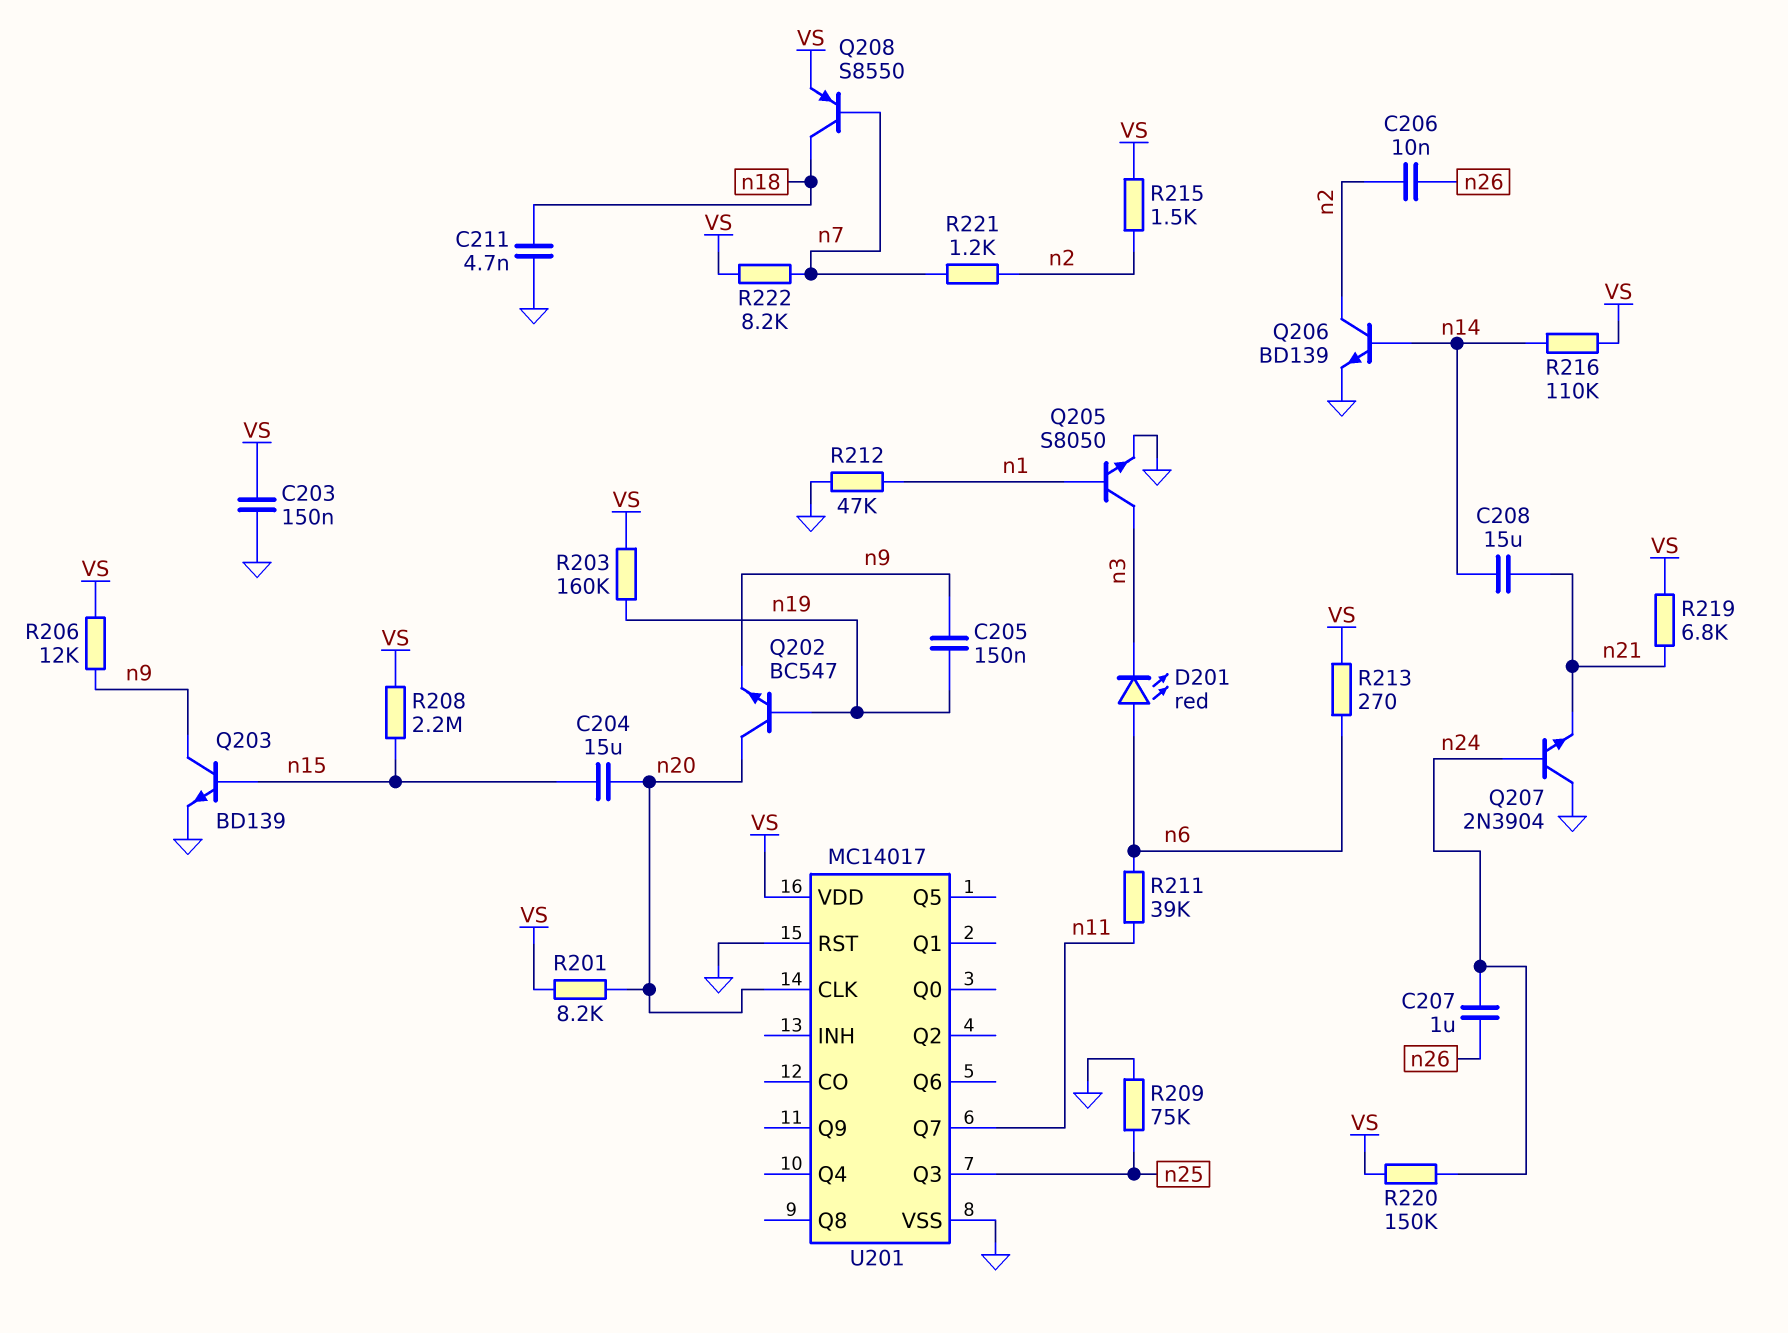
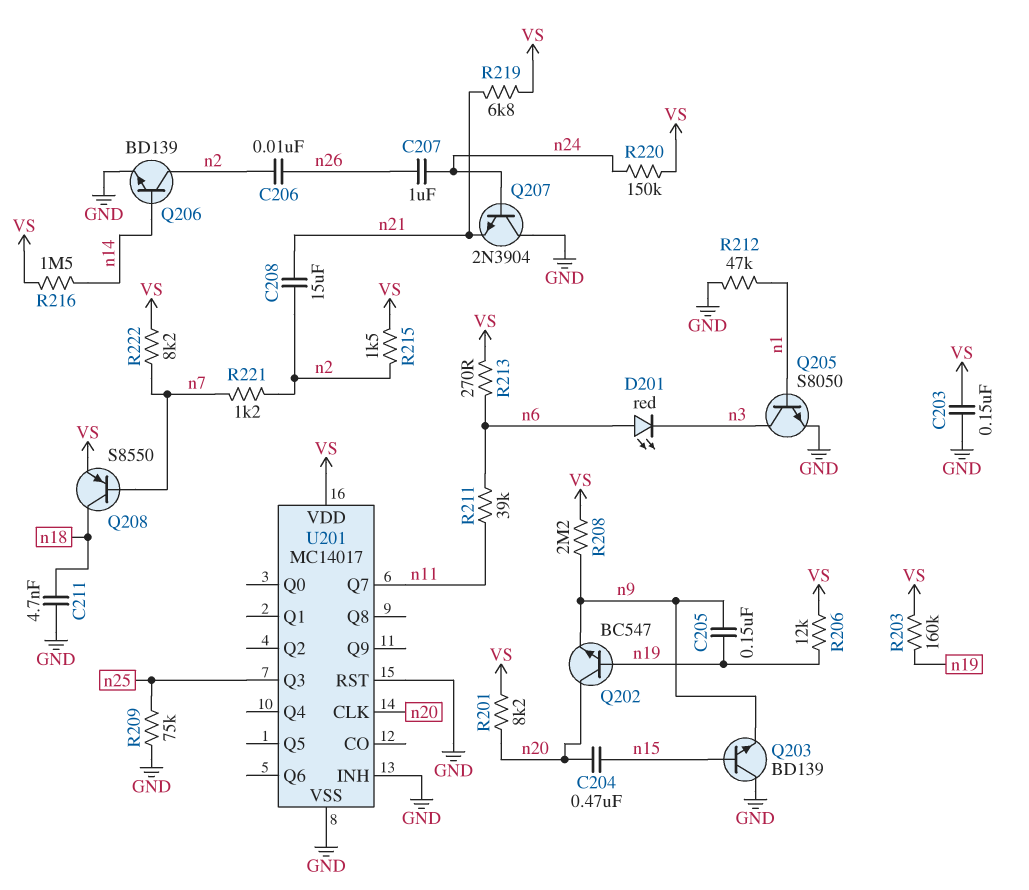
C204: 15uF (n15, n20) -> 470nF (n15, n20)
C208: 15uF (n14, n21) -> 15uF (n2, n21)
Q203: NPN BD139 (B n15, C n9, E GND) -> NPN BD139 (B n15, C GND, E n9)
R206: 12k (VS, n9) -> 12k (VS, n19)
R208: 2.2M (VS, n15) -> 2.2M (VS, n9)
R216: 110k (VS, n14) -> 1.5M (VS, n14)
U201 pin INH: none -> GND

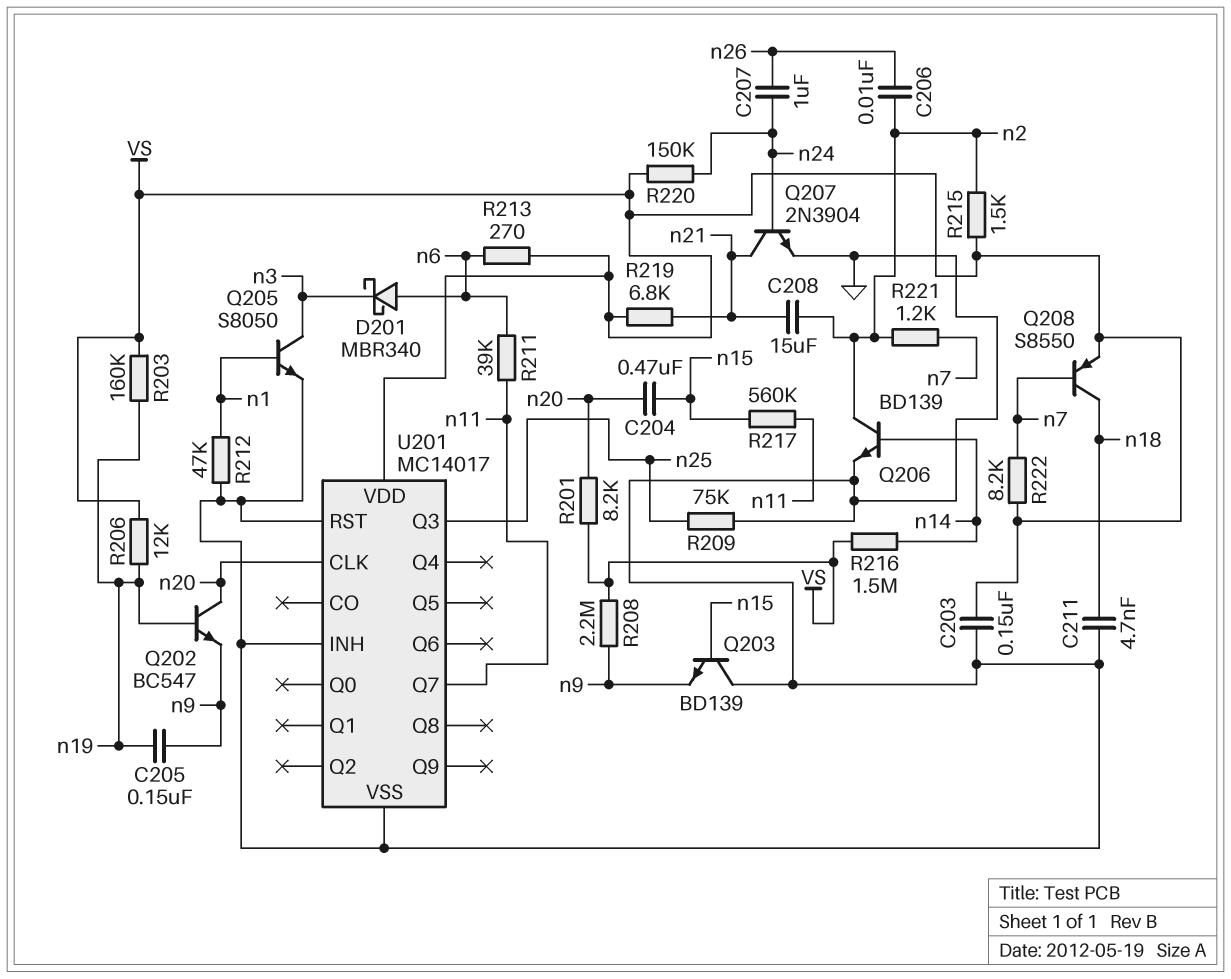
D201: LED red (A n6, K n3) -> schottky MBR340 (A n6, K n3)
Q207: NPN 2N3904 (B n24, C GND, E n21) -> NPN 2N3904 (B n24, C n21, E GND)
R217: none -> 560k (n11, n15)

